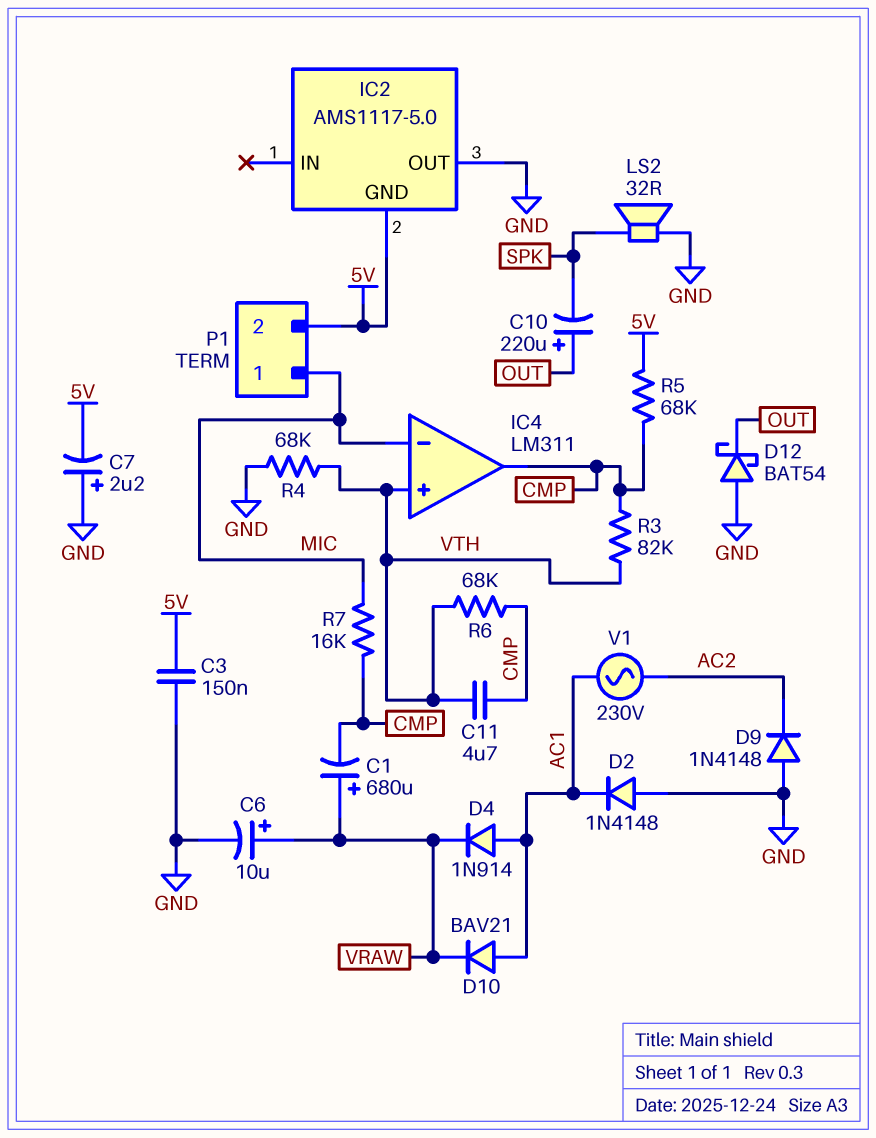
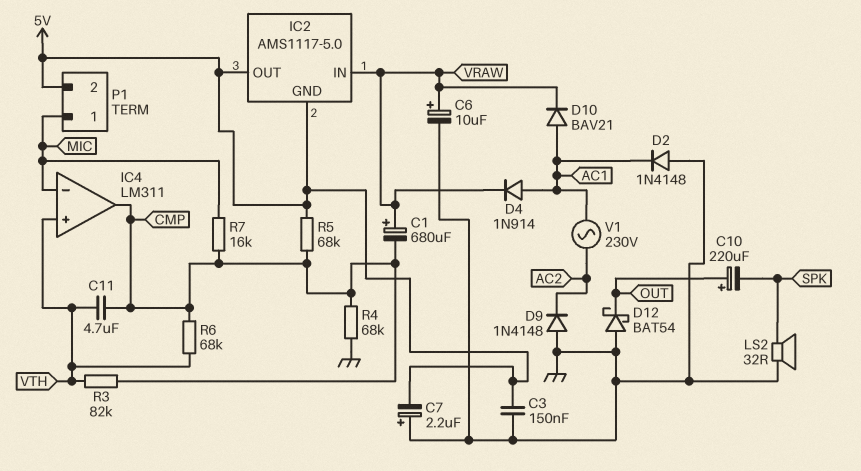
IC2 pin IN: none -> VRAW
IC2 pin OUT: GND -> 5V
R4: 68k (GND, VTH) -> 68k (CMP, GND)

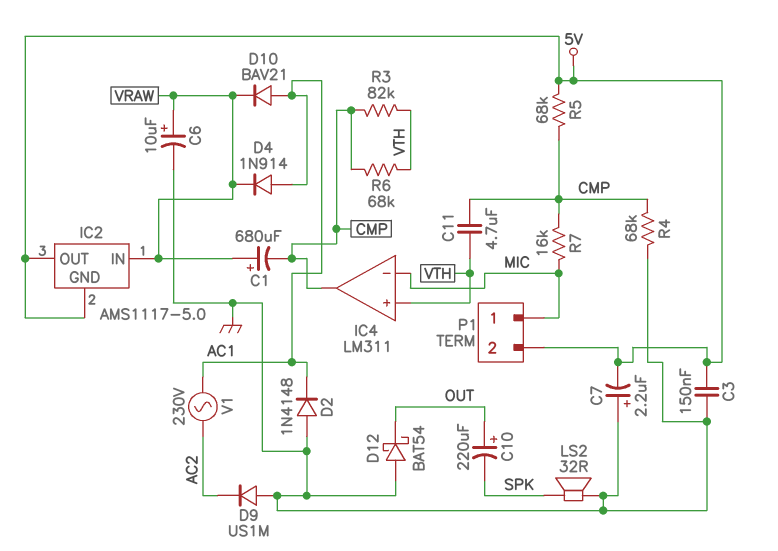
D9: diode 1N4148 (A GND, K AC2) -> diode US1M (A GND, K AC2)

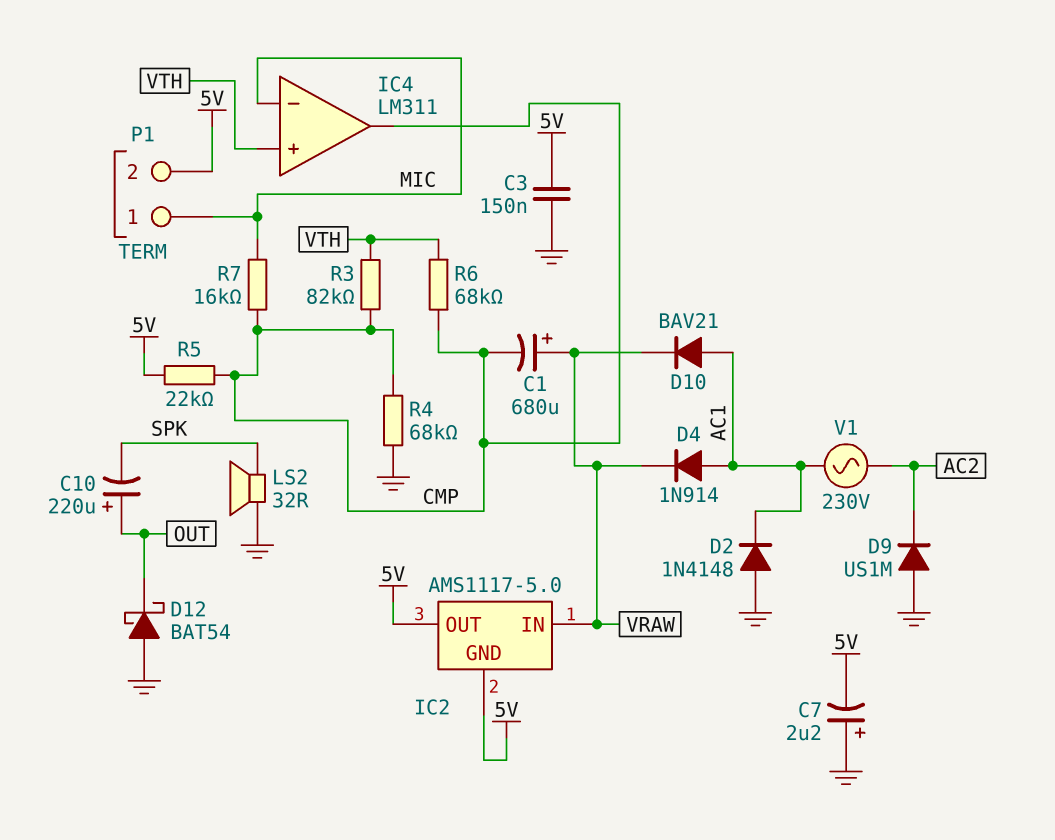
C6: 10uF (plus VRAW, minus GND) -> none
C11: 4.7uF (CMP, VTH) -> none
R5: 68k (5V, CMP) -> 22k (5V, CMP)

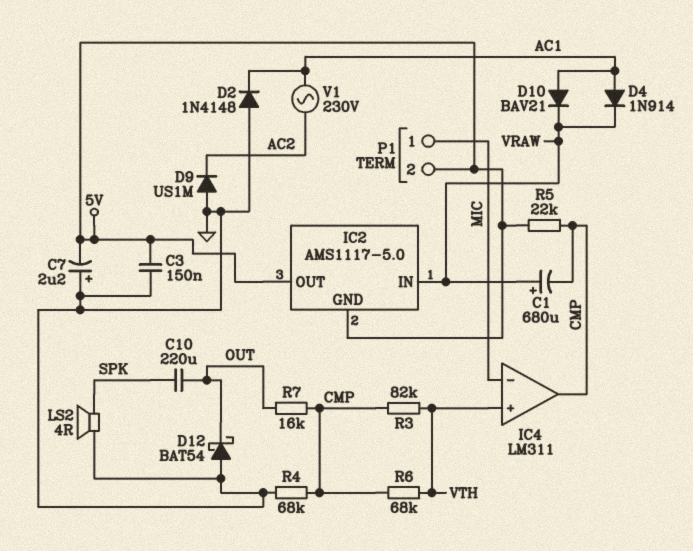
C10: 220uF (plus OUT, minus SPK) -> 220uF (OUT, SPK)
LS2: speaker 32R (GND, SPK) -> speaker 4R (GND, SPK)
R7: 16k (CMP, MIC) -> 16k (CMP, OUT)

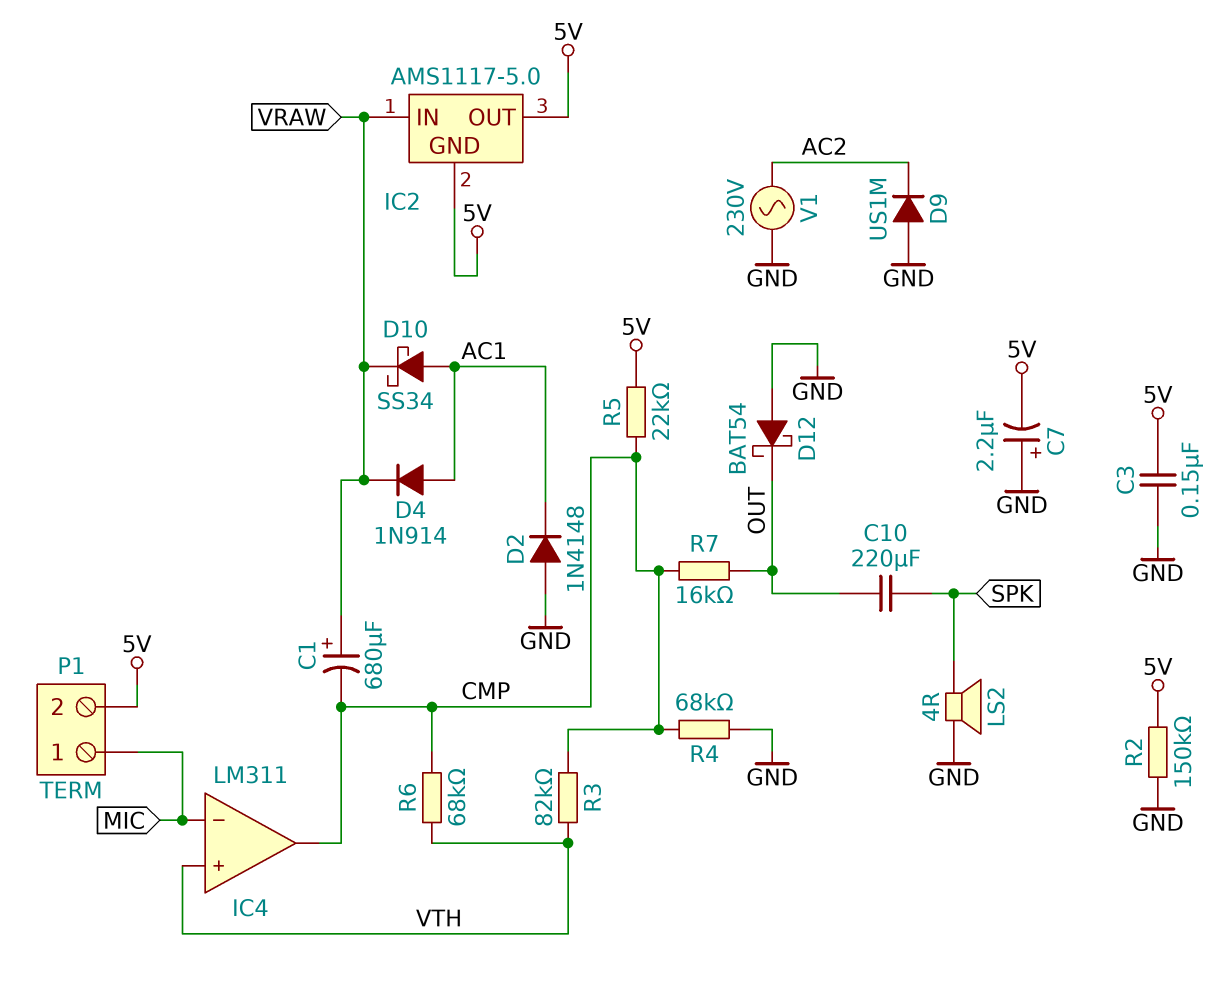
D10: diode BAV21 (A AC1, K VRAW) -> schottky SS34 (A AC1, K VRAW)
R2: none -> 150k (5V, GND)
V1: AC 230V (AC1, AC2) -> AC 230V (AC2, GND)

